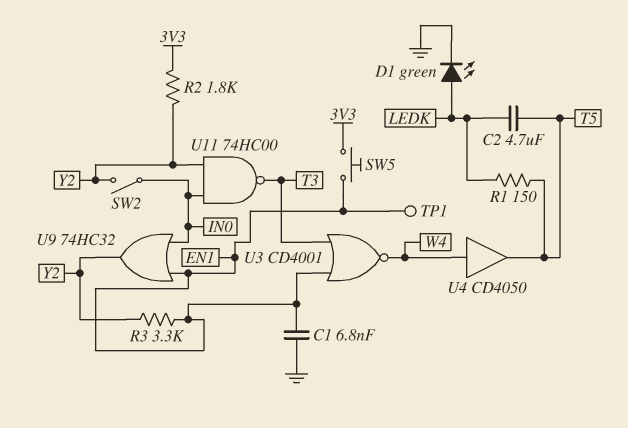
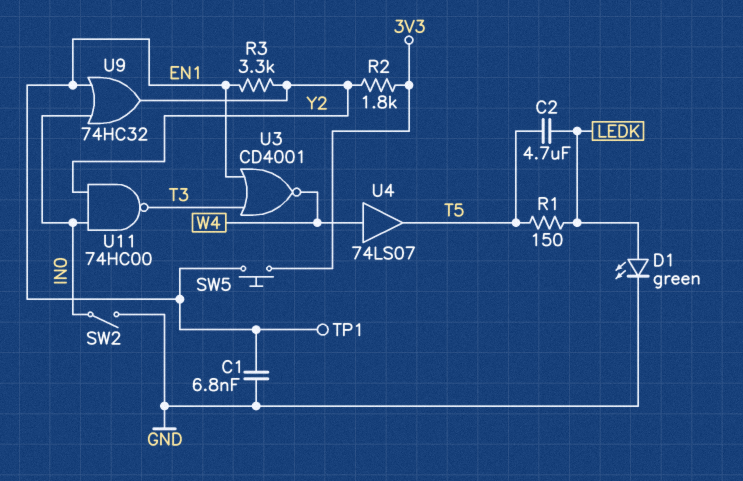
SW2: switch (IN0, Y2) -> switch (GND, IN0)
U4: buffer CD4050 (in W4, out T5) -> buffer 74LS07 (in W4, out T5)

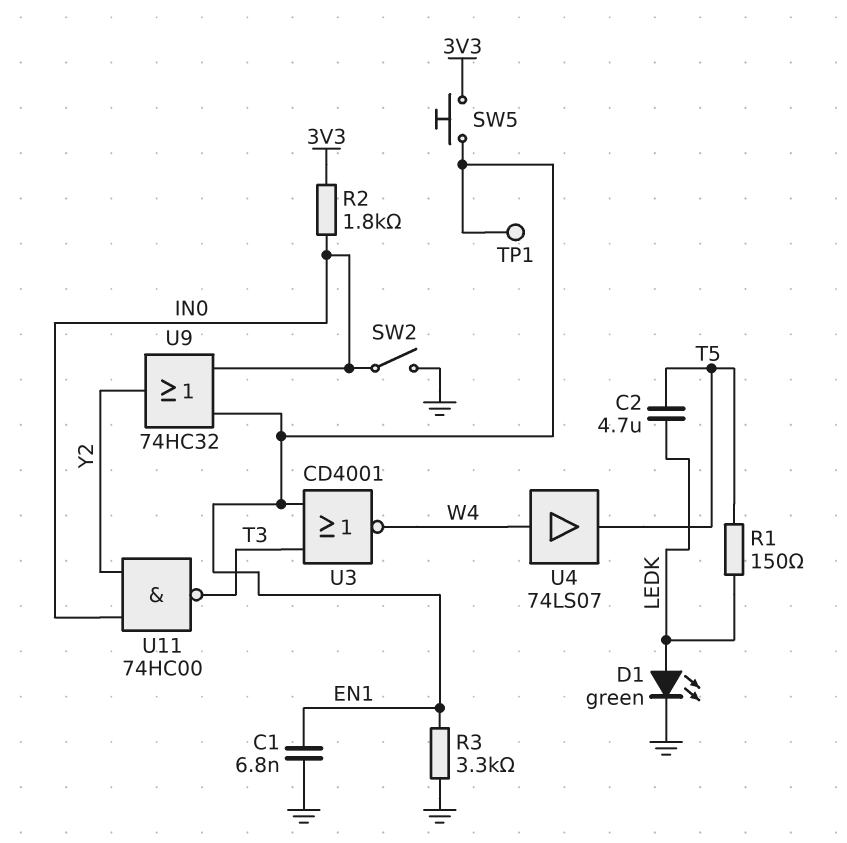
R2: 1.8k (3V3, Y2) -> 1.8k (3V3, IN0)
R3: 3.3k (EN1, Y2) -> 3.3k (EN1, GND)

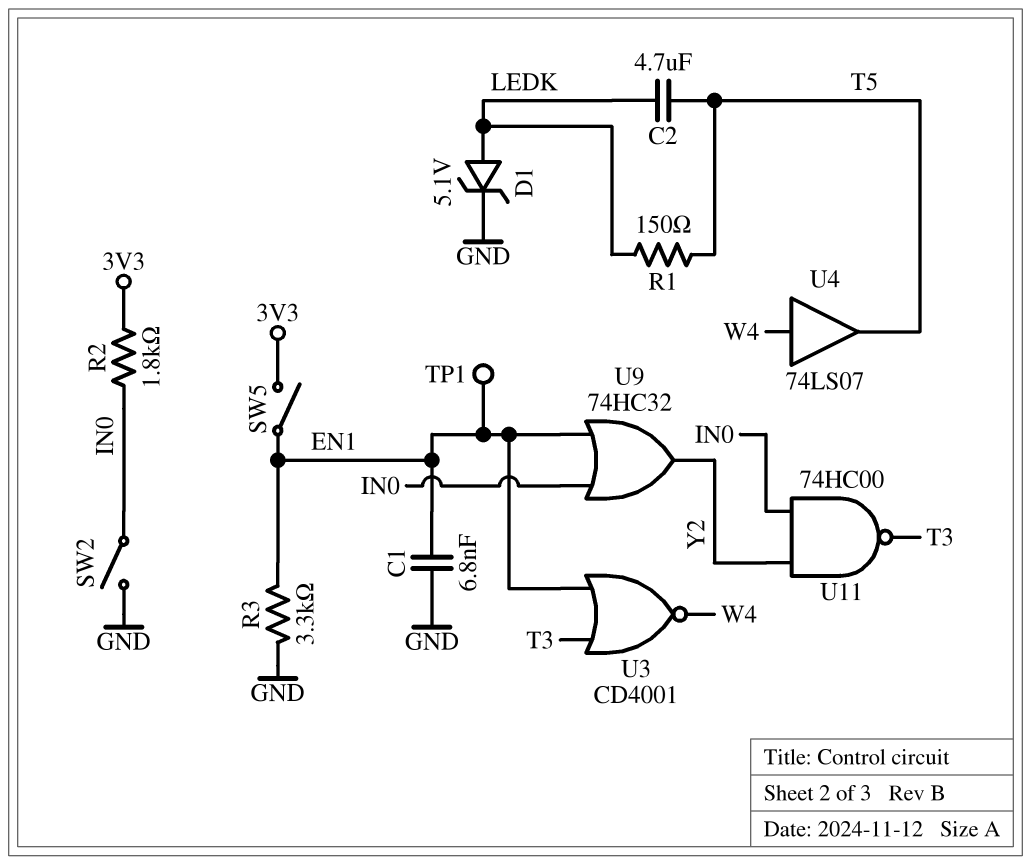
D1: LED green (A LEDK, K GND) -> zener 5.1V (A LEDK, K GND)
SW5: button (3V3, EN1) -> switch (3V3, EN1)

